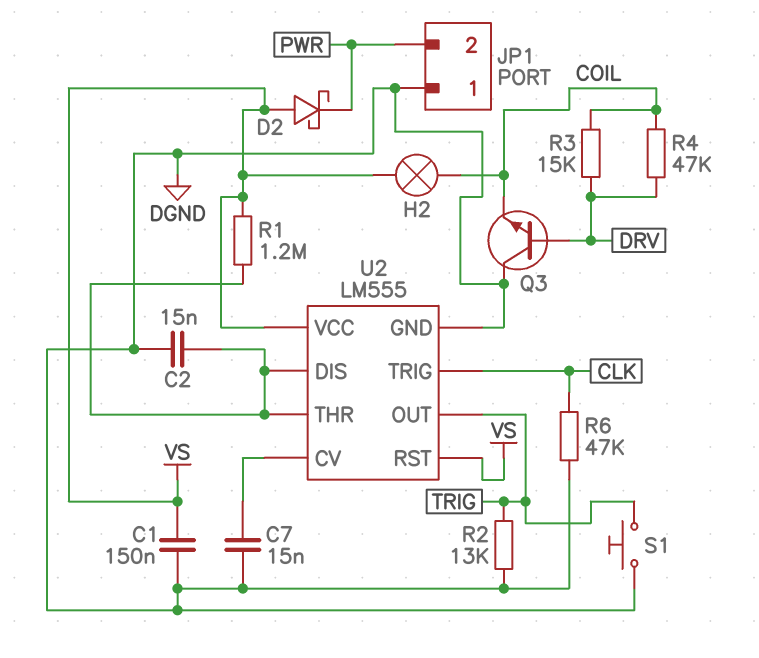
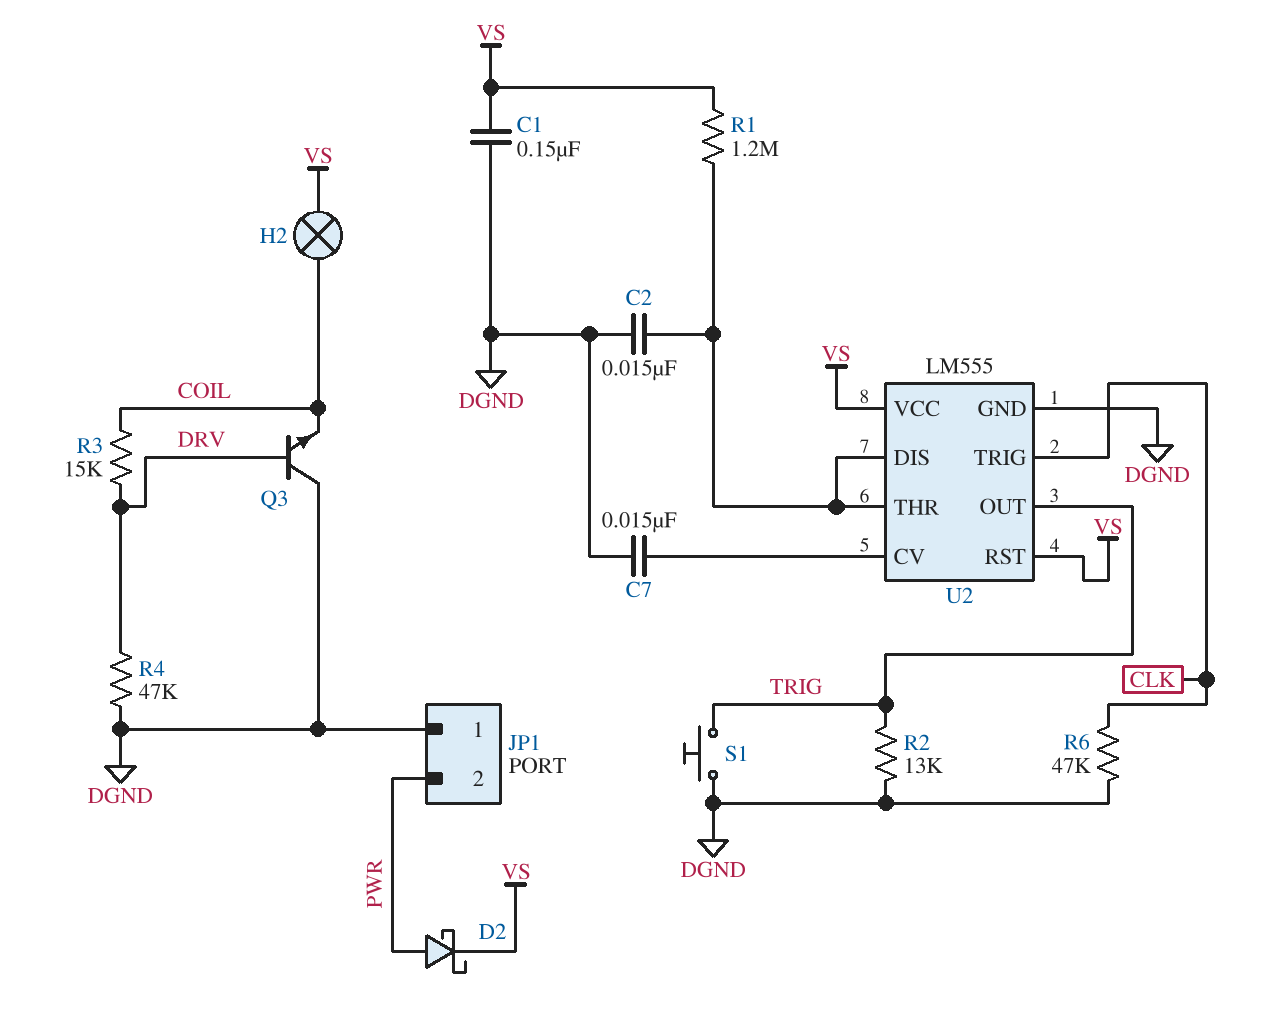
D2: schottky (A VS, K PWR) -> schottky (A PWR, K VS)
R4: 47k (COIL, DRV) -> 47k (DGND, DRV)

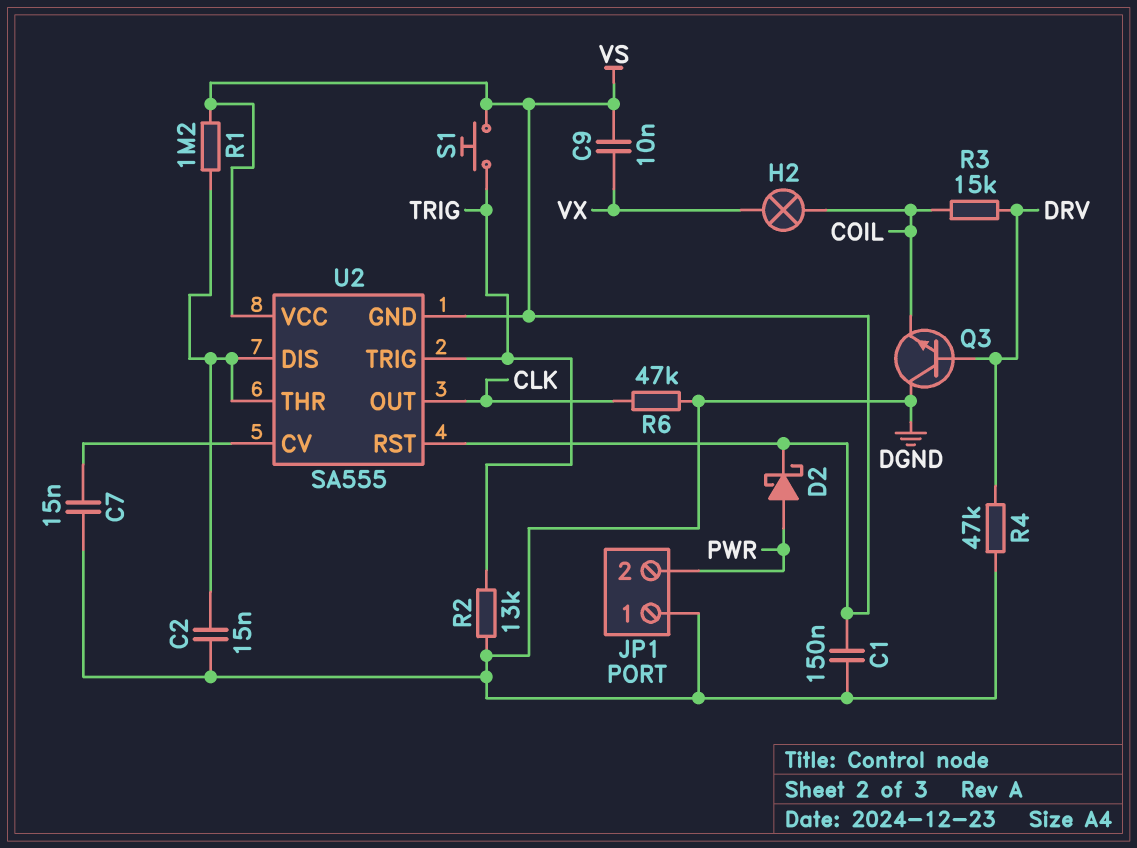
C9: none -> 10nF (VS, VX)
H2: lamp (COIL, VS) -> lamp (COIL, VX)
S1: button (DGND, TRIG) -> button (TRIG, VS)
U2: LM555 -> SA555
U2 pin GND: DGND -> VS
U2 pin OUT: TRIG -> CLK
U2 pin TRIG: CLK -> TRIG

